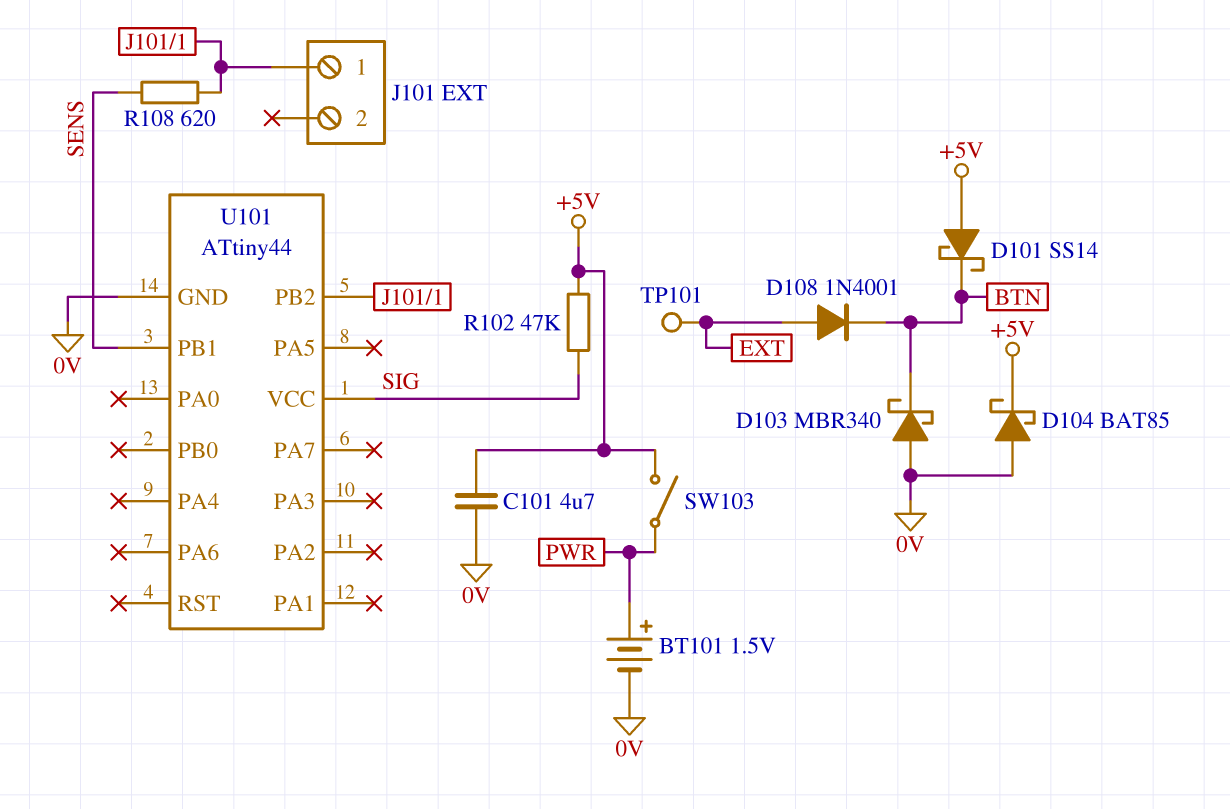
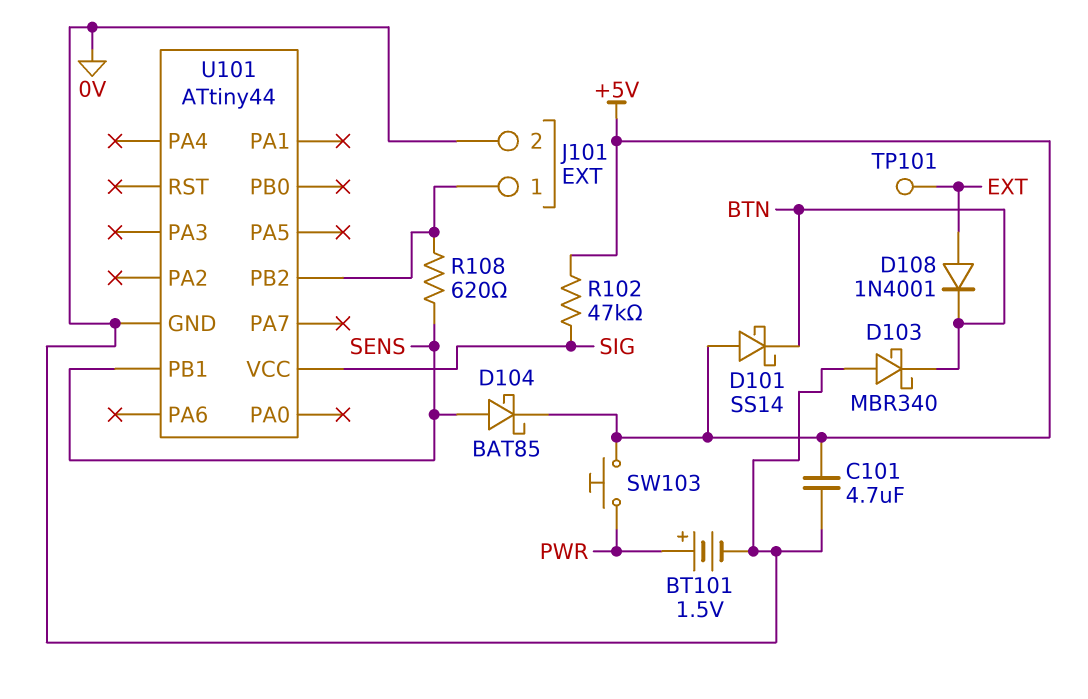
D104: schottky BAT85 (A 0V, K +5V) -> schottky BAT85 (A SENS, K +5V)
J101 pin 2: none -> 0V
SW103: switch (+5V, PWR) -> button (+5V, PWR)

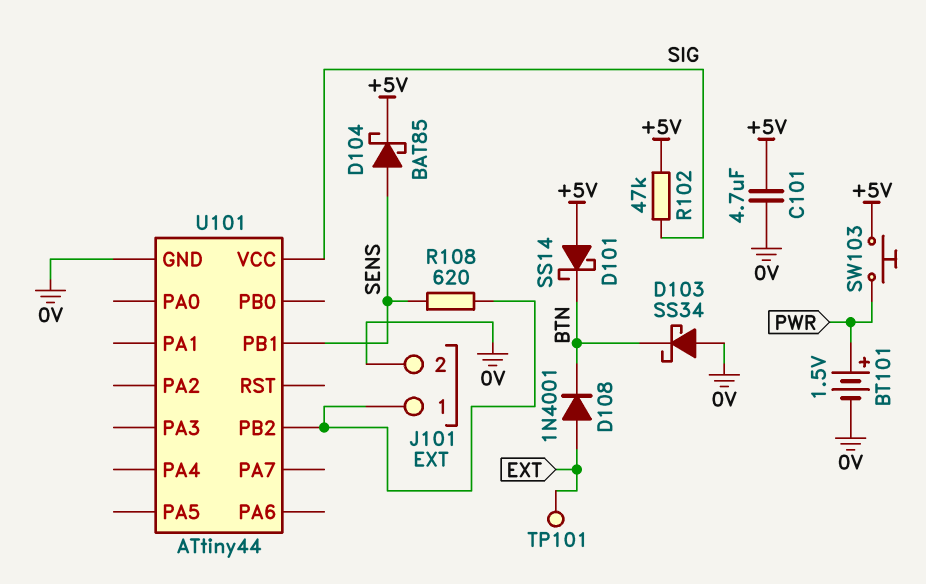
D103: schottky MBR340 (A 0V, K BTN) -> schottky SS34 (A 0V, K BTN)

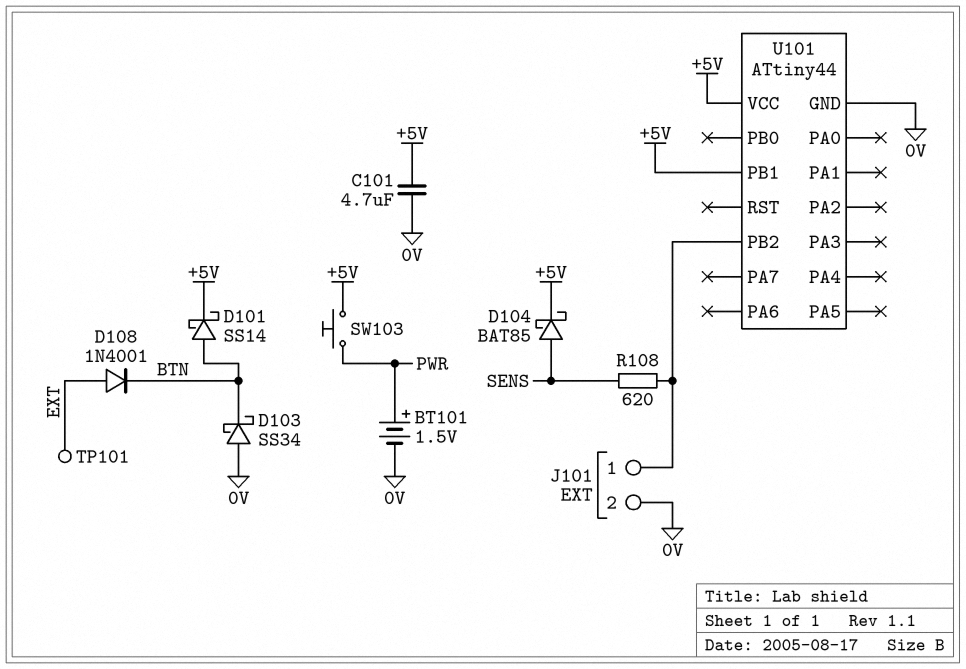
D101: schottky SS14 (A +5V, K BTN) -> schottky SS14 (A BTN, K +5V)
R102: 47k (+5V, SIG) -> none
U101 pin PB1: SENS -> +5V
U101 pin VCC: SIG -> +5V

